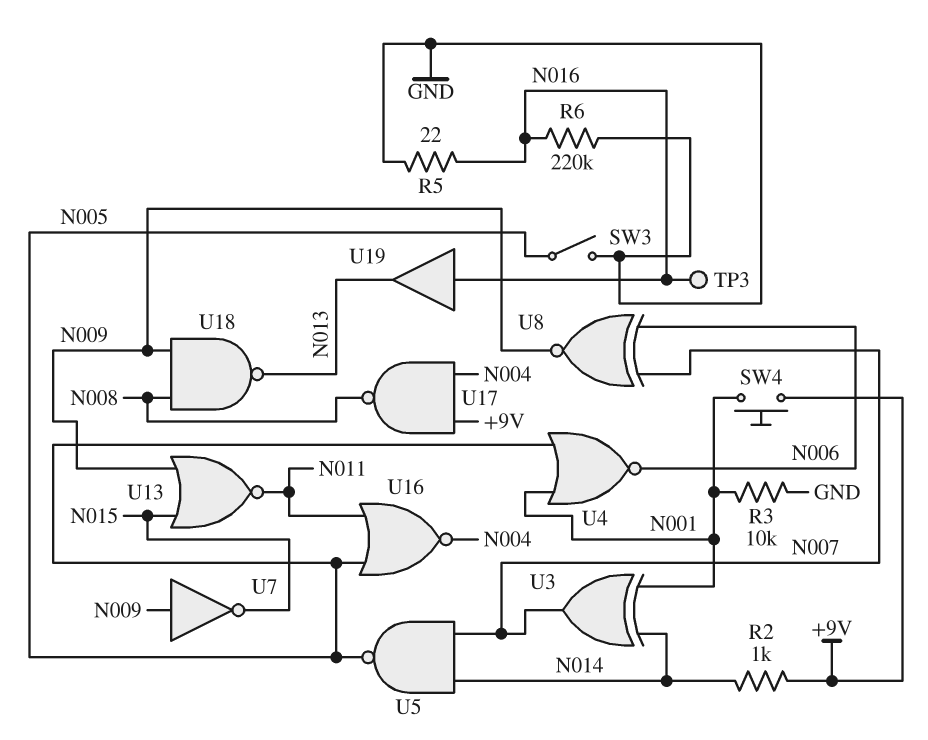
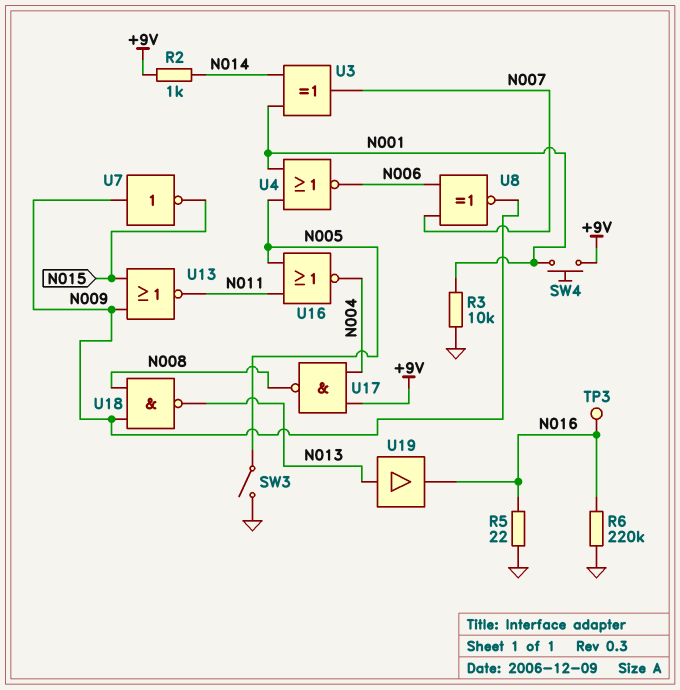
U5: NAND (in N007, in N014, out N005) -> none
U19: buffer (in N016, out N013) -> buffer (in N013, out N016)

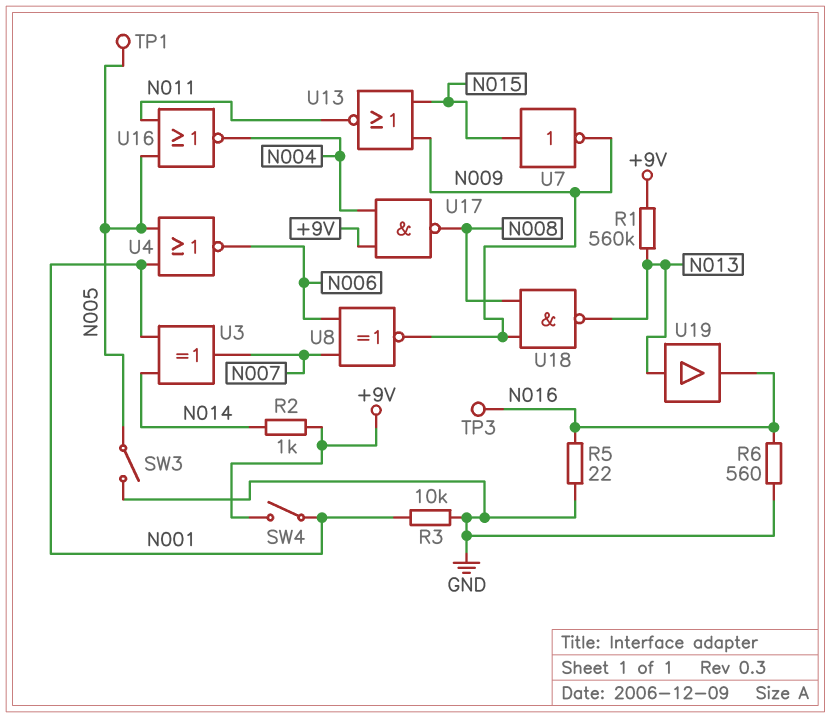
R1: none -> 560k (+9V, N013)
R6: 220k (GND, N016) -> 560 (GND, N016)
SW4: button (+9V, N001) -> switch (+9V, N001)
TP1: none -> test point (N005)
U7: NOT (in N009, out N015) -> NOT (in N015, out N009)

